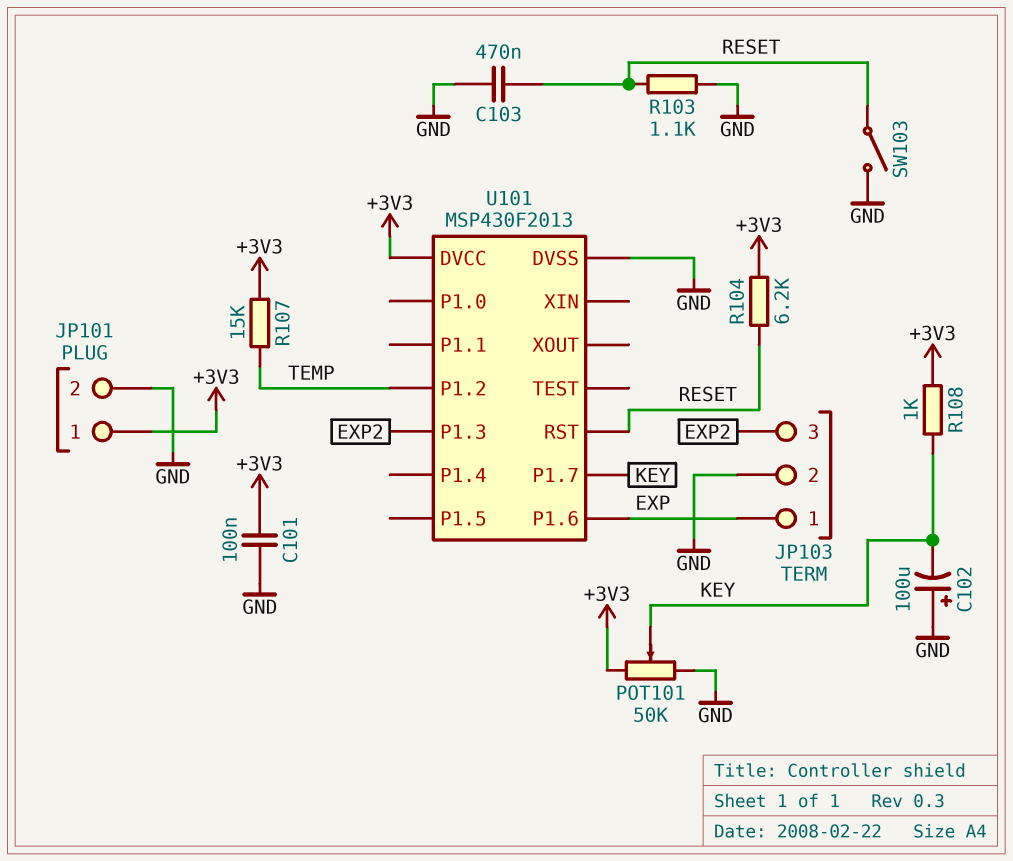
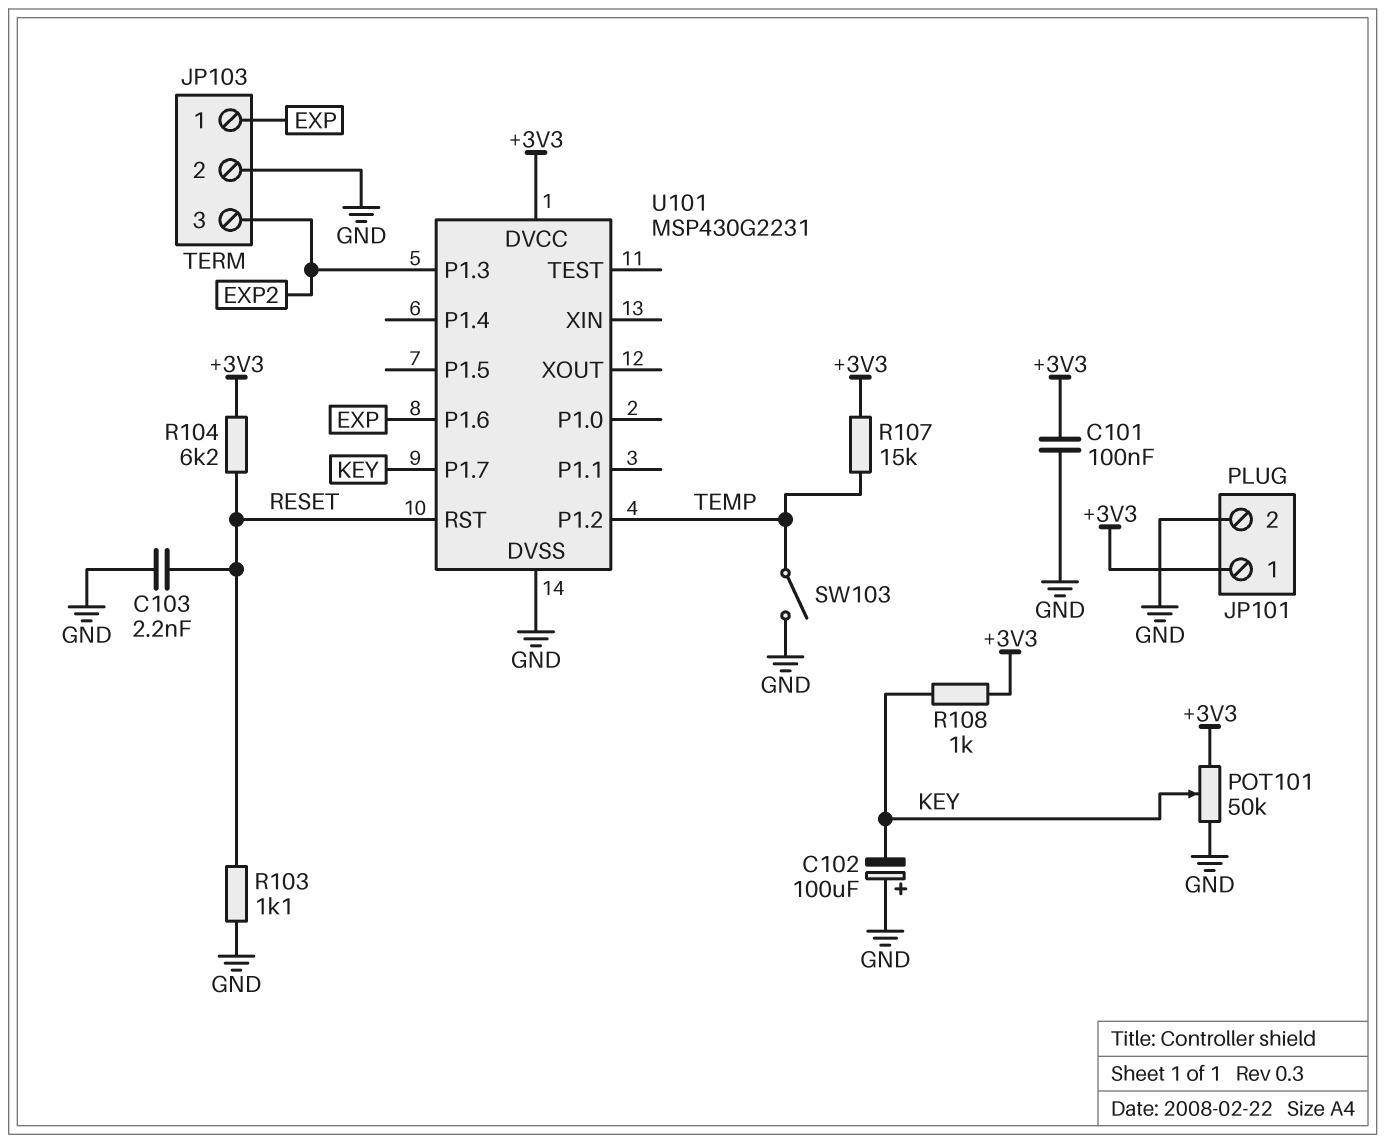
C103: 470nF (GND, RESET) -> 2.2nF (GND, RESET)
SW103: switch (GND, RESET) -> switch (GND, TEMP)
U101: MSP430F2013 -> MSP430G2231

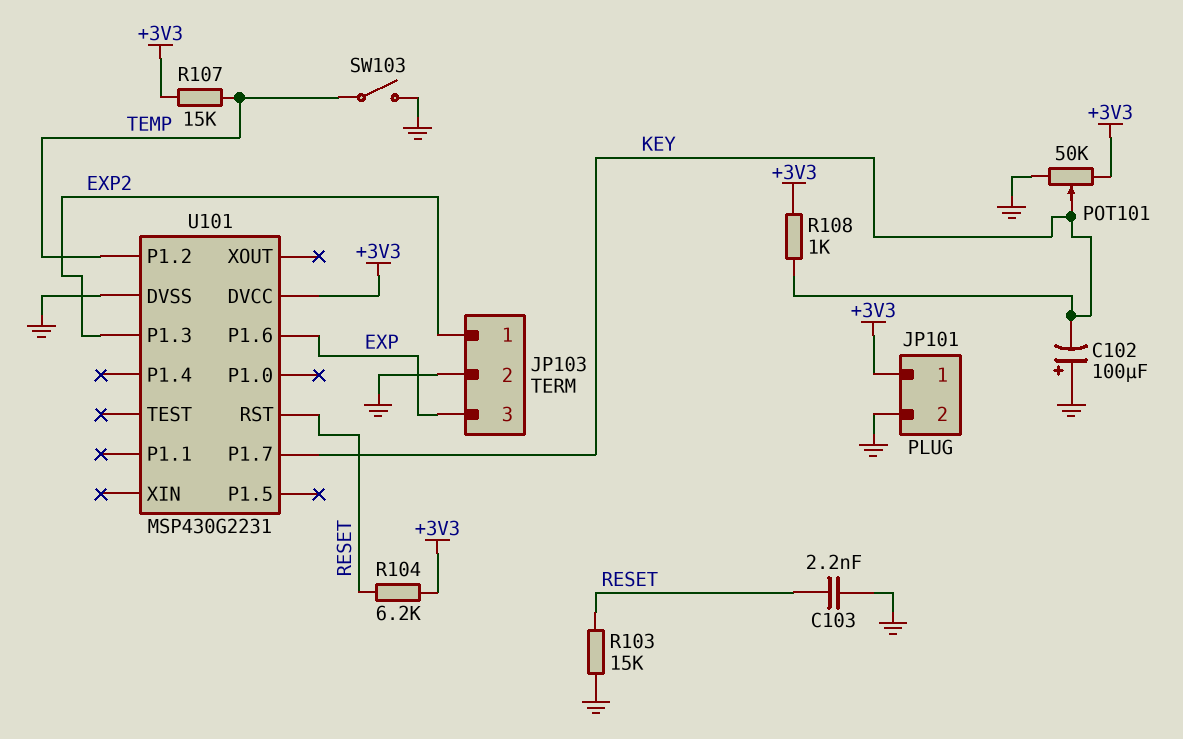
C101: 100nF (+3V3, GND) -> none
JP103 pin 1: EXP -> EXP2
JP103 pin 3: EXP2 -> EXP
R103: 1.1k (GND, RESET) -> 15k (GND, RESET)

